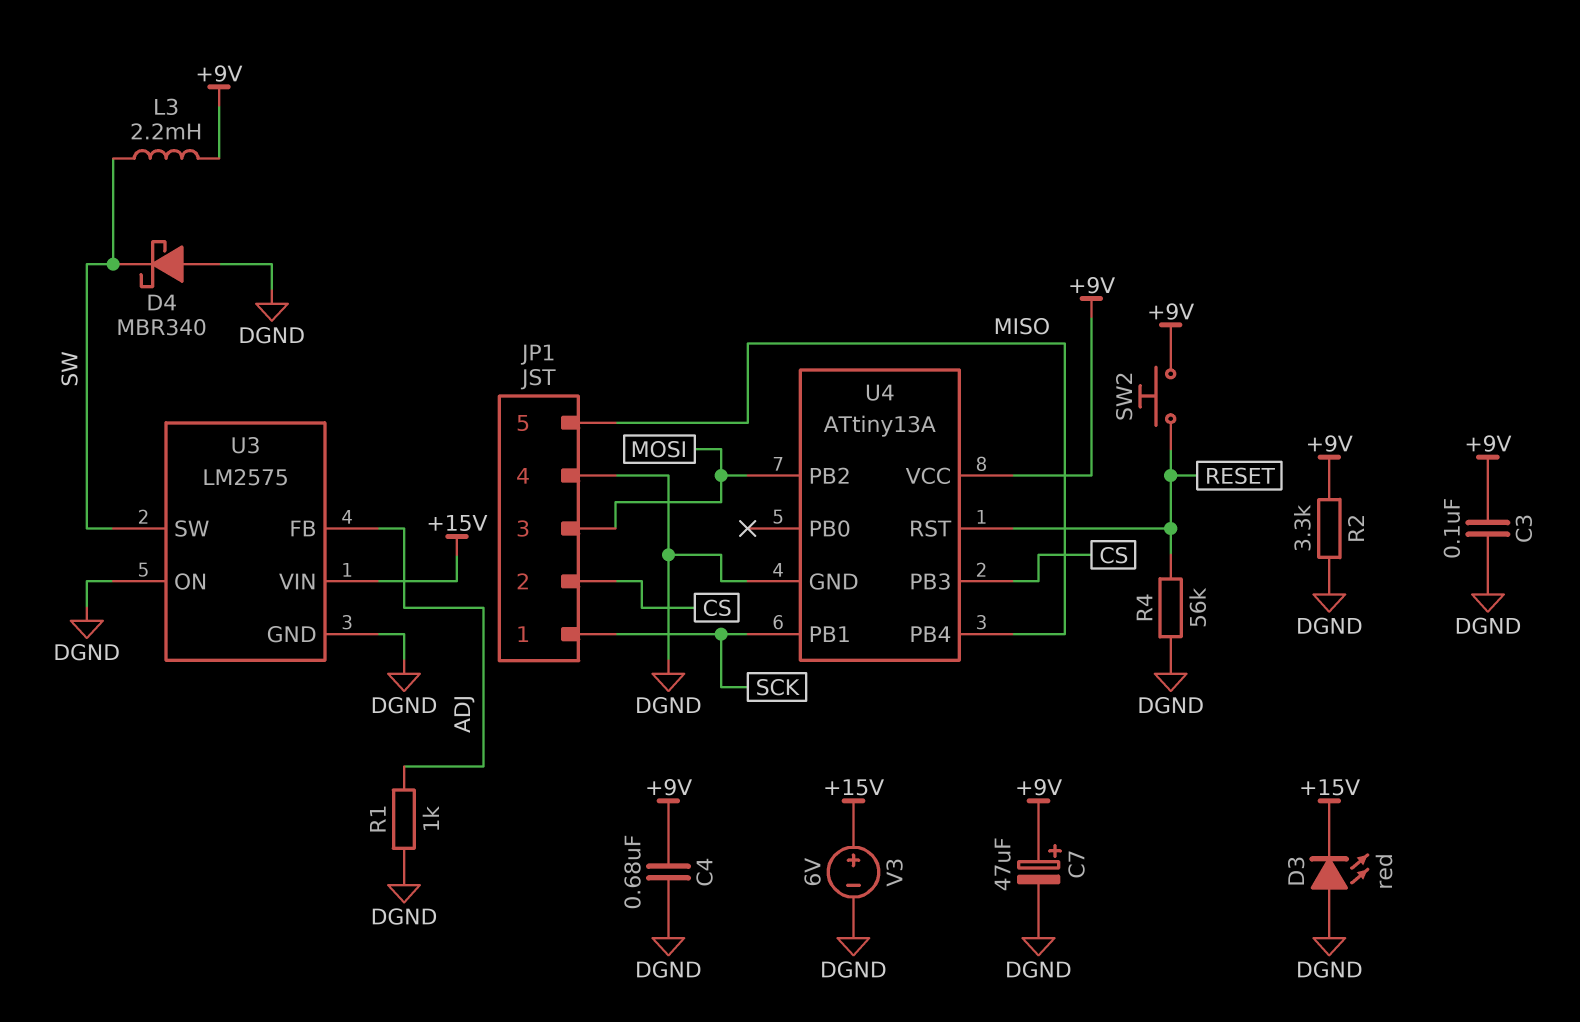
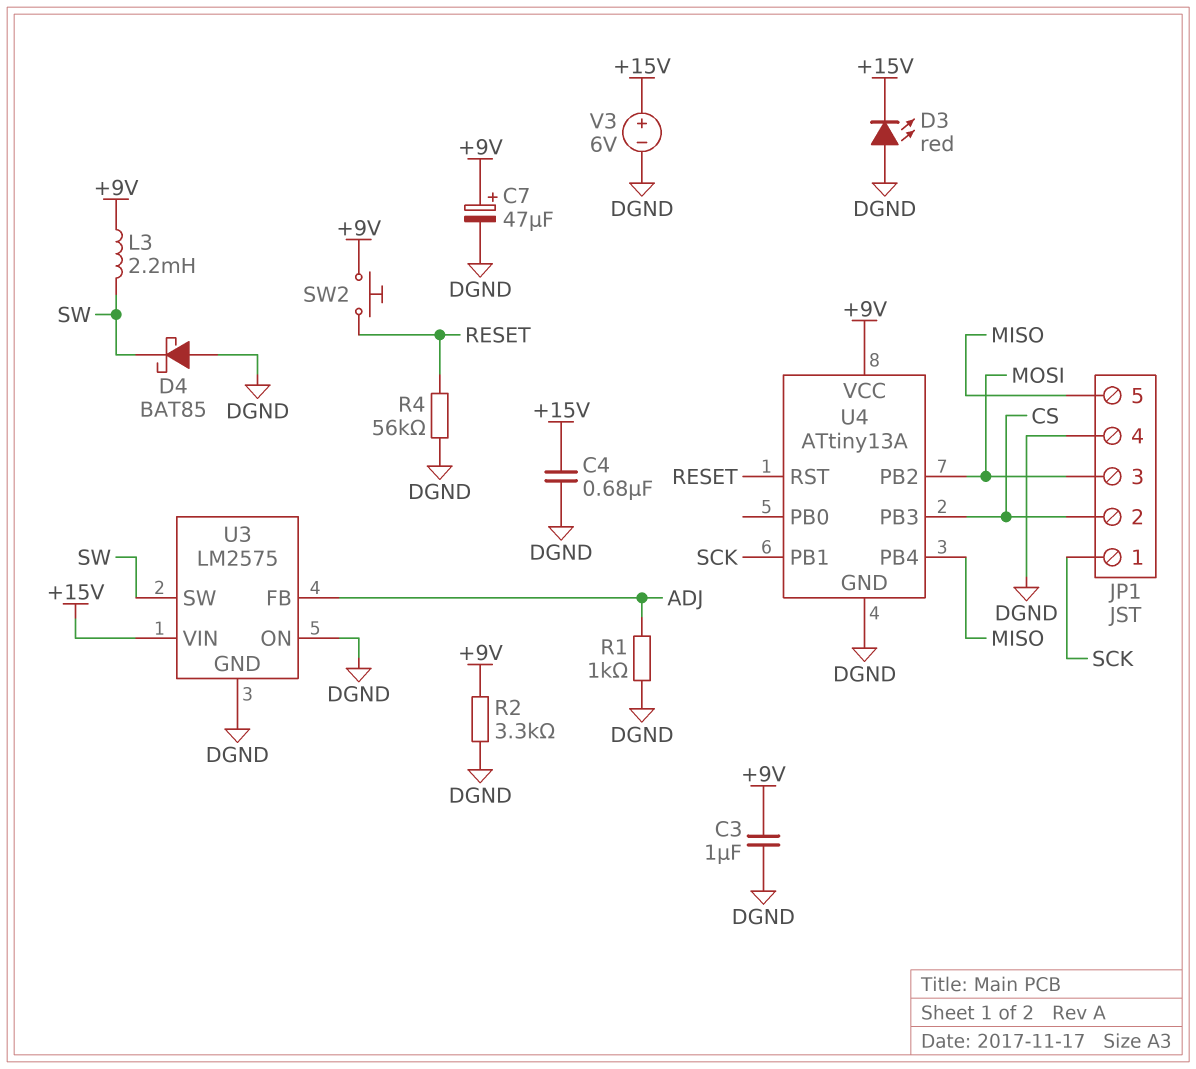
C3: 100nF (+9V, DGND) -> 1uF (+9V, DGND)
C4: 680nF (+9V, DGND) -> 680nF (+15V, DGND)
D4: schottky MBR340 (A DGND, K SW) -> schottky BAT85 (A DGND, K SW)

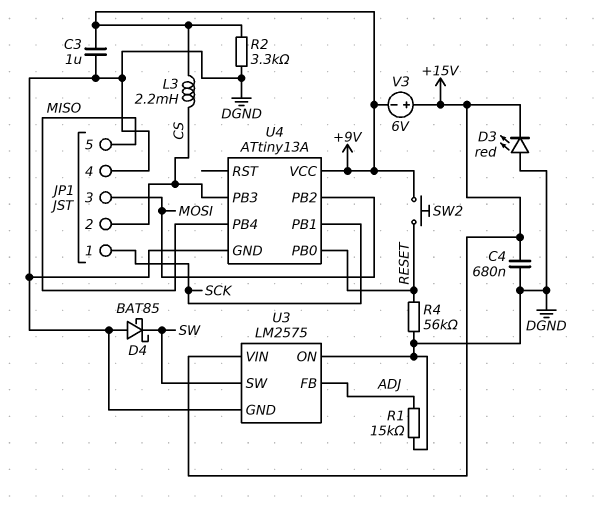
C7: 47uF (plus +9V, minus DGND) -> none
L3: 2.2mH (+9V, SW) -> 2.2mH (+9V, CS)
R1: 1k (ADJ, DGND) -> 15k (ADJ, DGND)
U4 pin PB0: none -> RESET
U4 pin RST: RESET -> none
V3: 6V (plus +15V, minus DGND) -> 6V (plus +15V, minus +9V)

